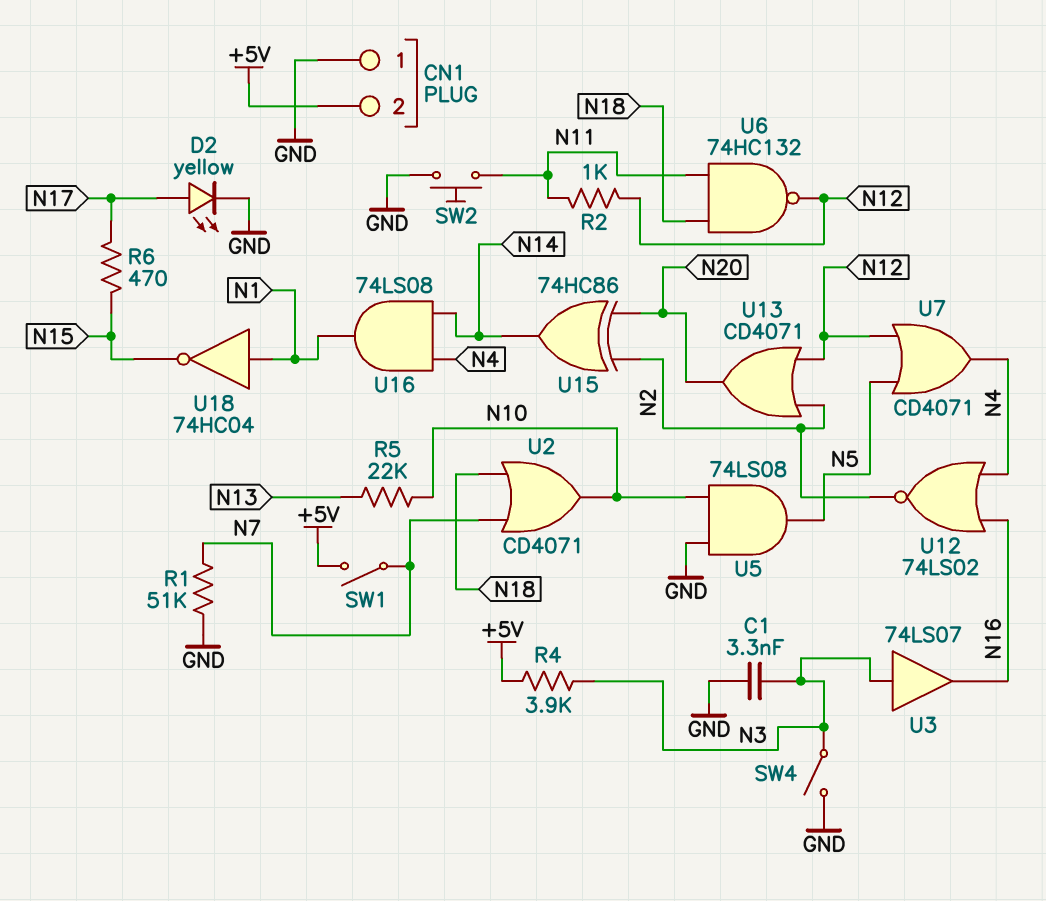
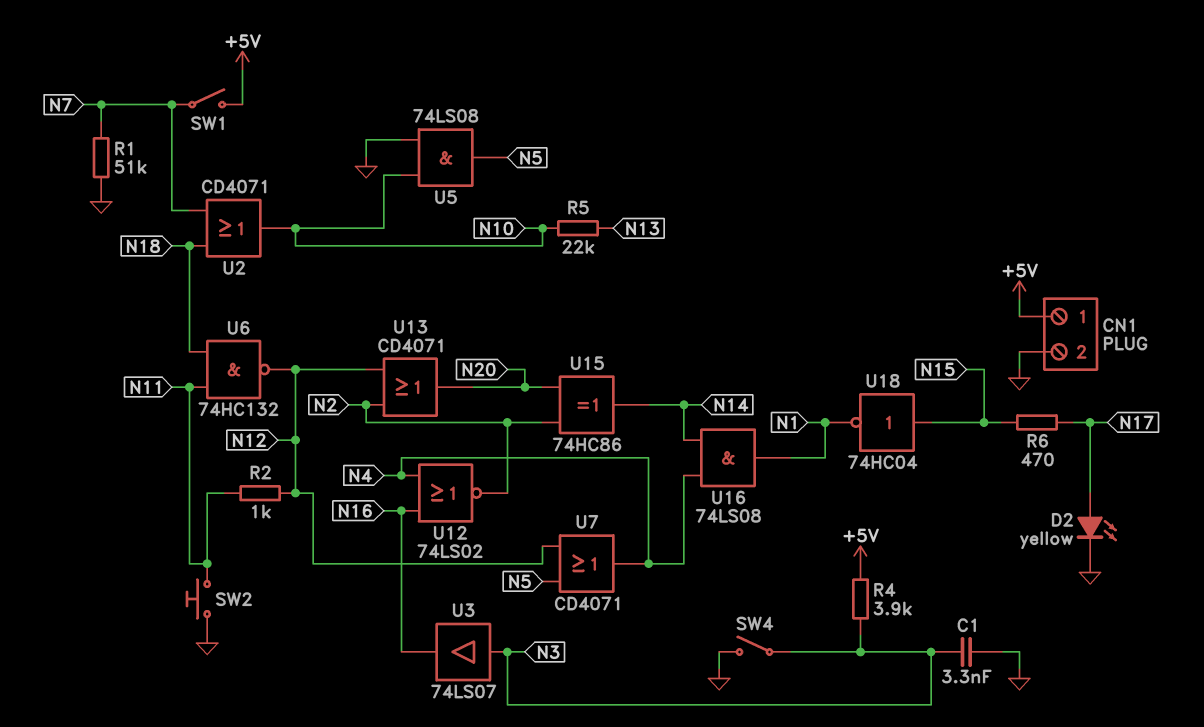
CN1 pin 1: GND -> +5V
CN1 pin 2: +5V -> GND
U18: NOT 74HC04 (in N1, out N15) -> NOT 74HC04 (in N15, out N1)

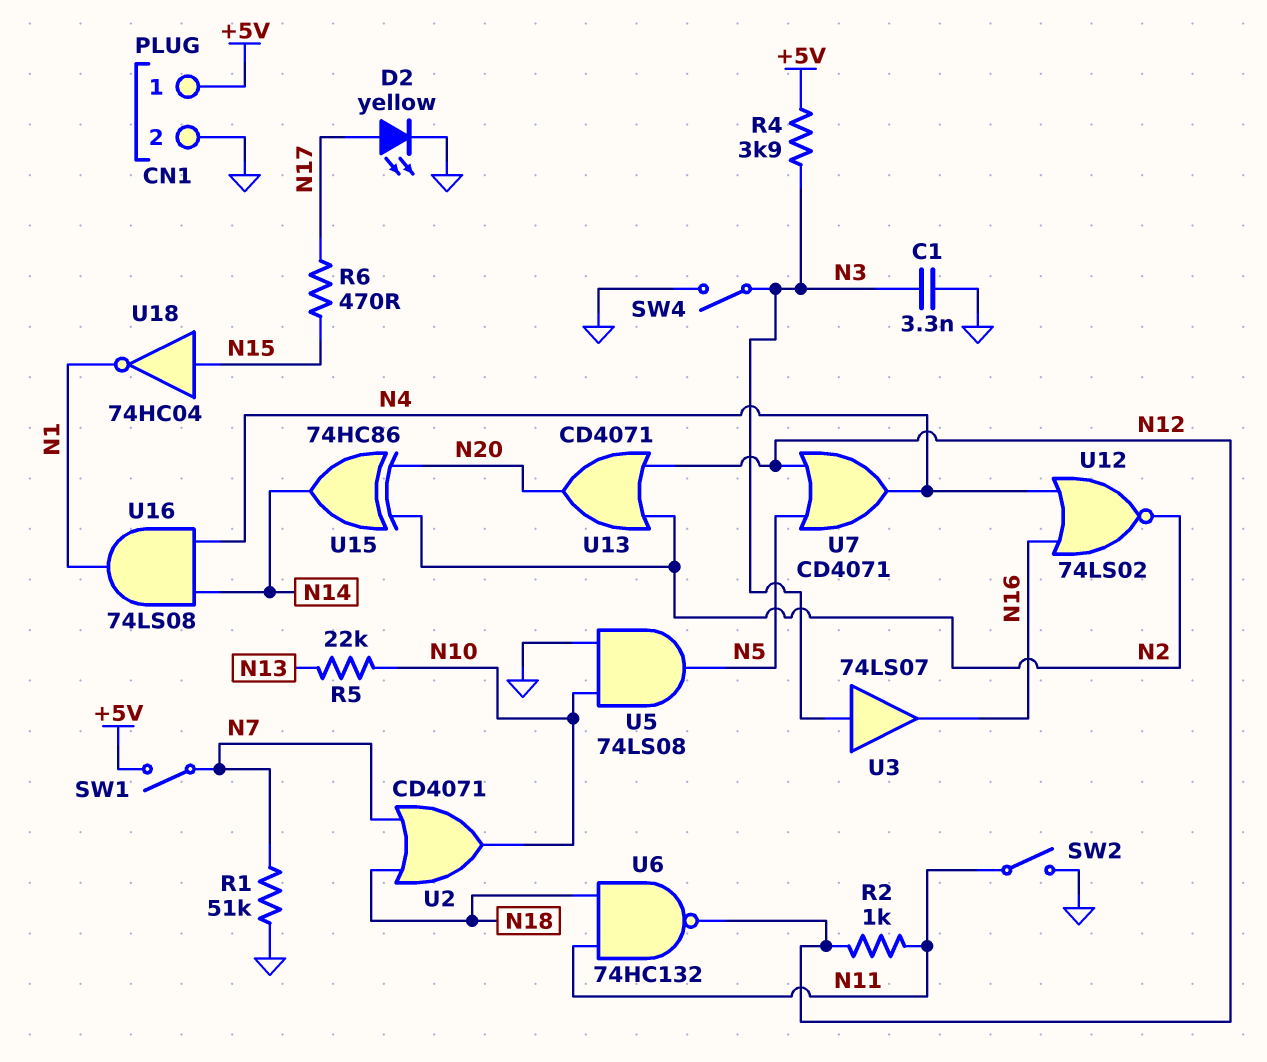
SW2: button (GND, N11) -> switch (GND, N11)

